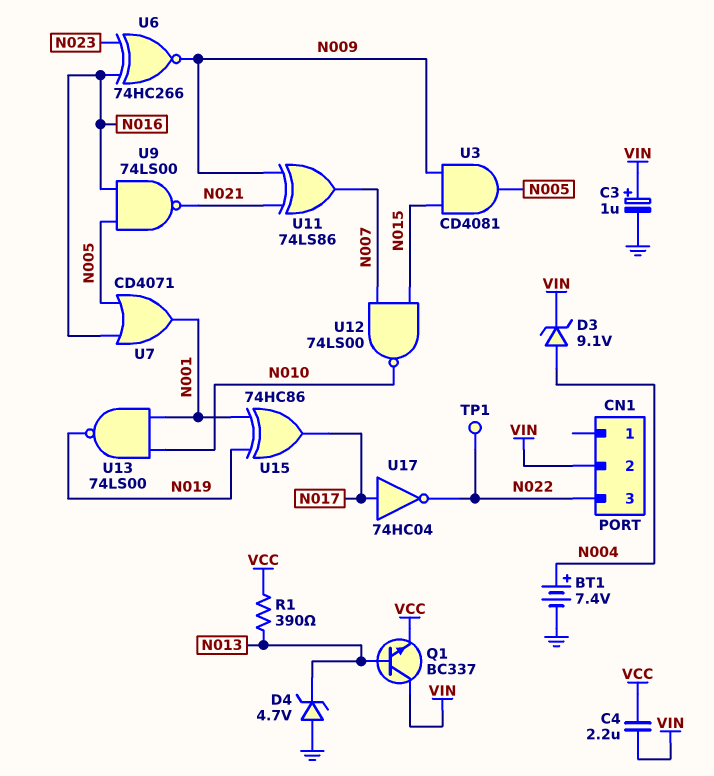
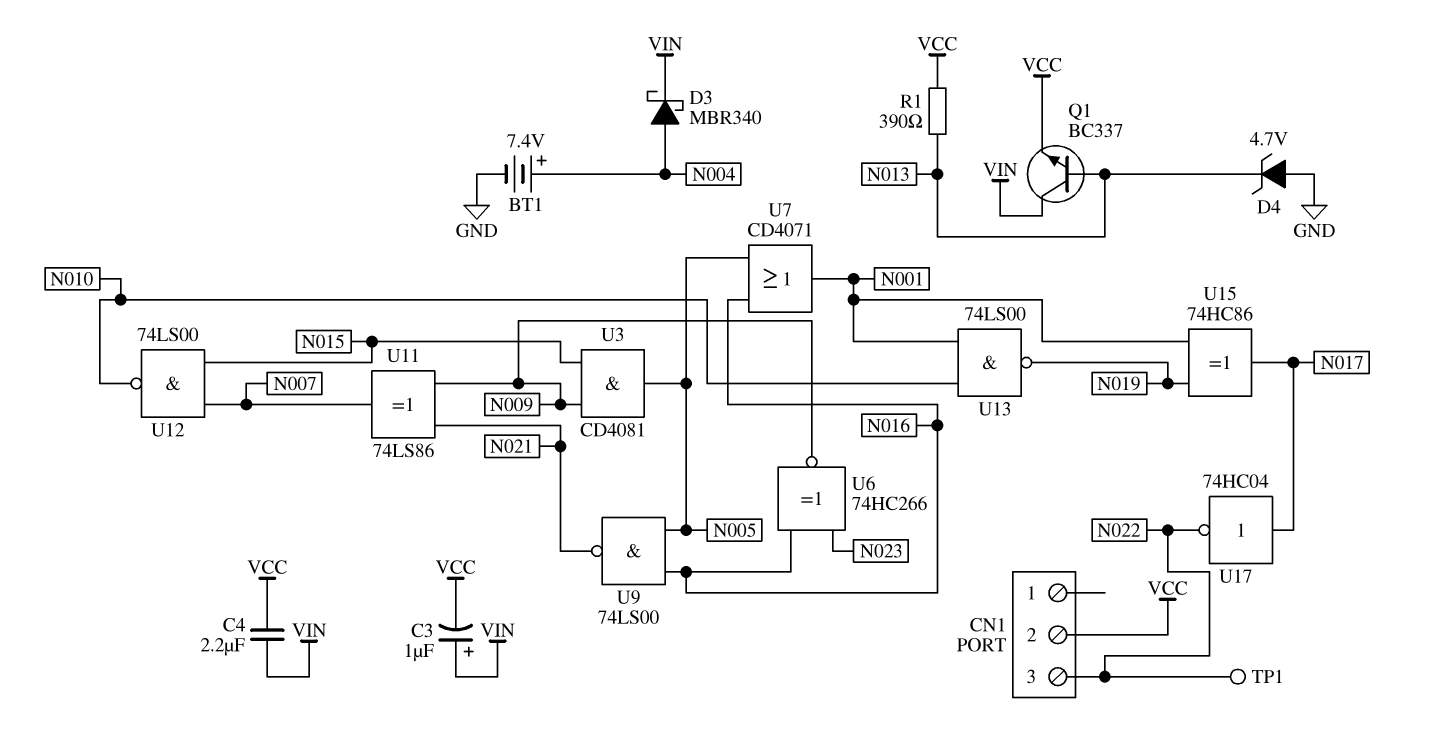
C3: 1uF (plus VIN, minus GND) -> 1uF (plus VIN, minus VCC)
CN1 pin 2: VIN -> VCC
D3: zener 9.1V (A N004, K VIN) -> schottky MBR340 (A N004, K VIN)

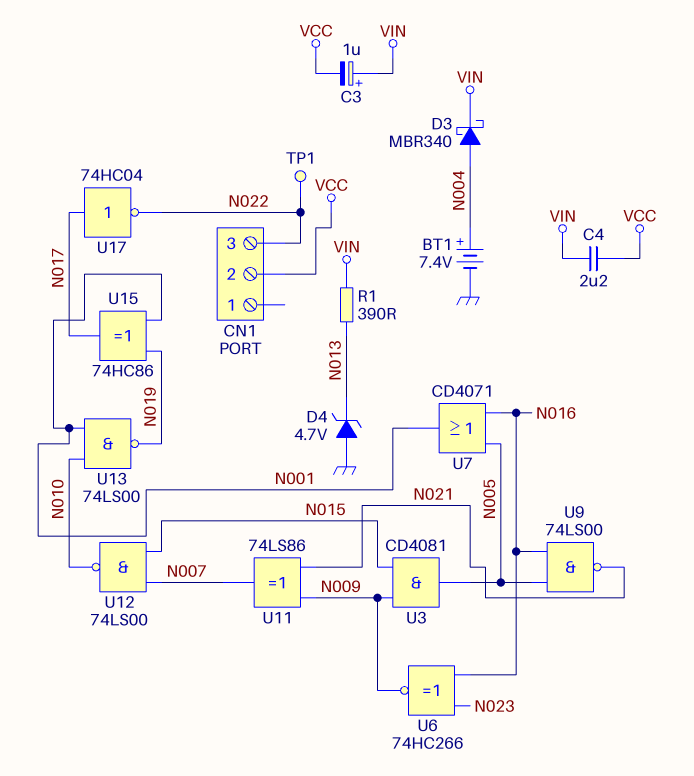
Q1: NPN BC337 (B N013, C VIN, E VCC) -> none
R1: 390 (N013, VCC) -> 390 (N013, VIN)

